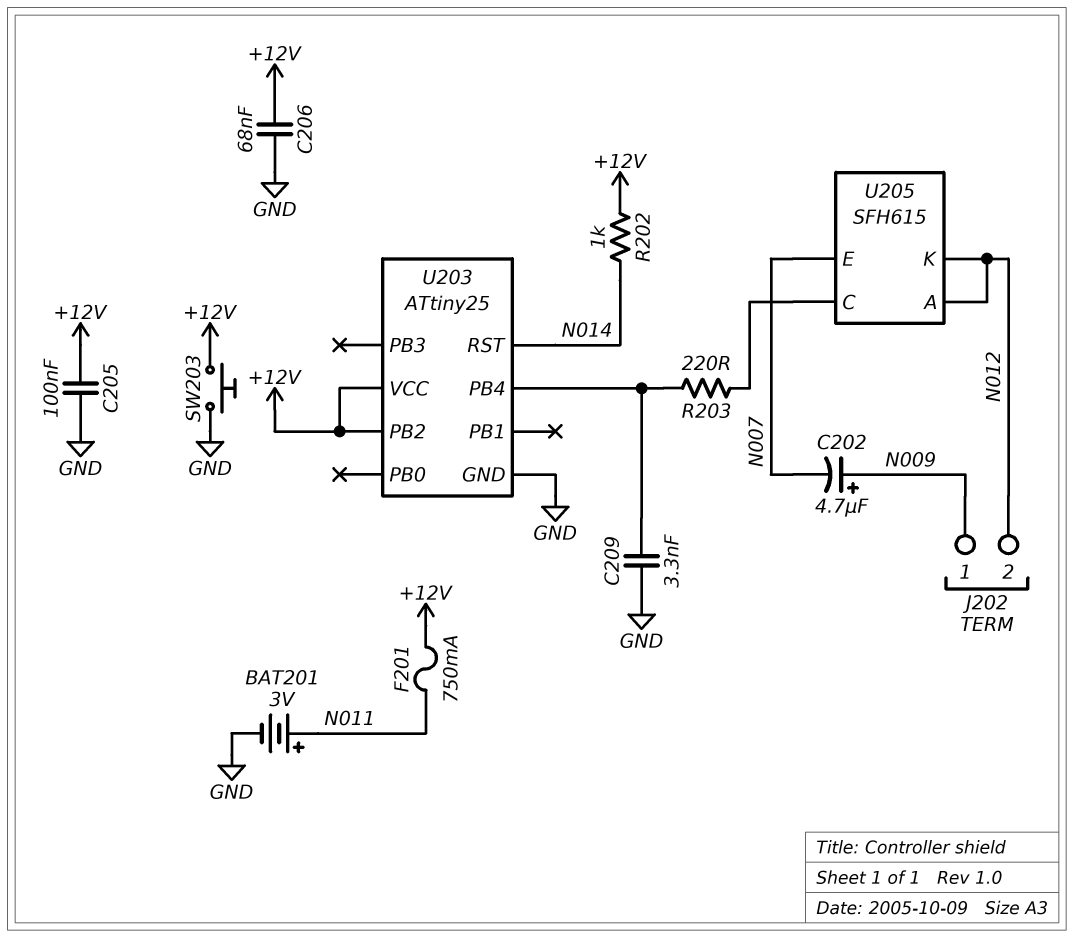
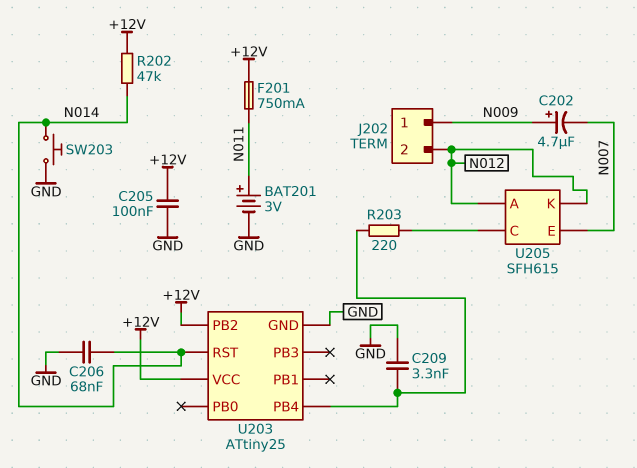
C206: 68nF (+12V, GND) -> 68nF (GND, N014)
R202: 1k (+12V, N014) -> 47k (+12V, N014)
SW203: button (+12V, GND) -> button (GND, N014)

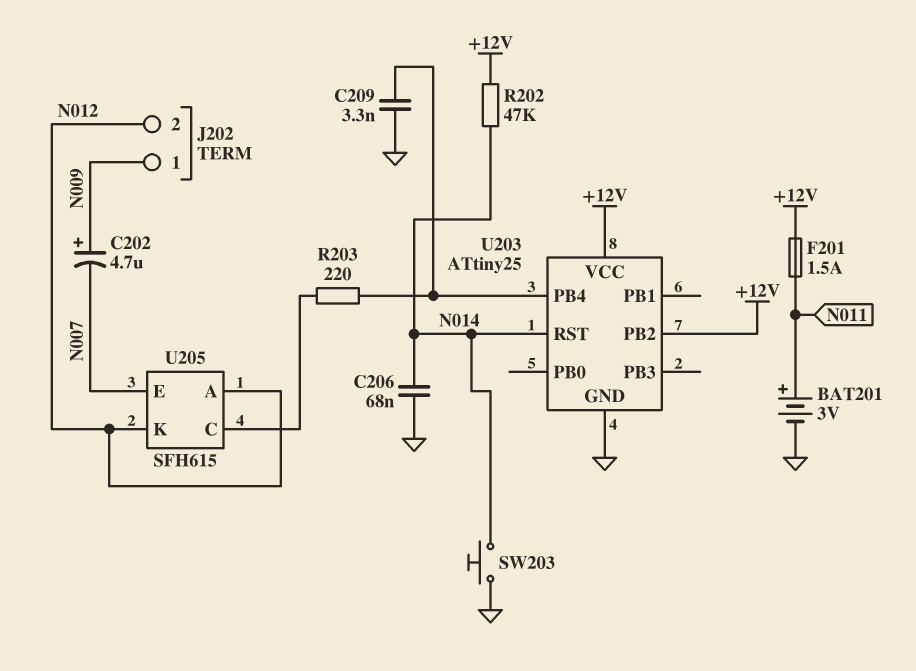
C205: 100nF (+12V, GND) -> none
F201: 750mA (+12V, N011) -> 1.5A (+12V, N011)

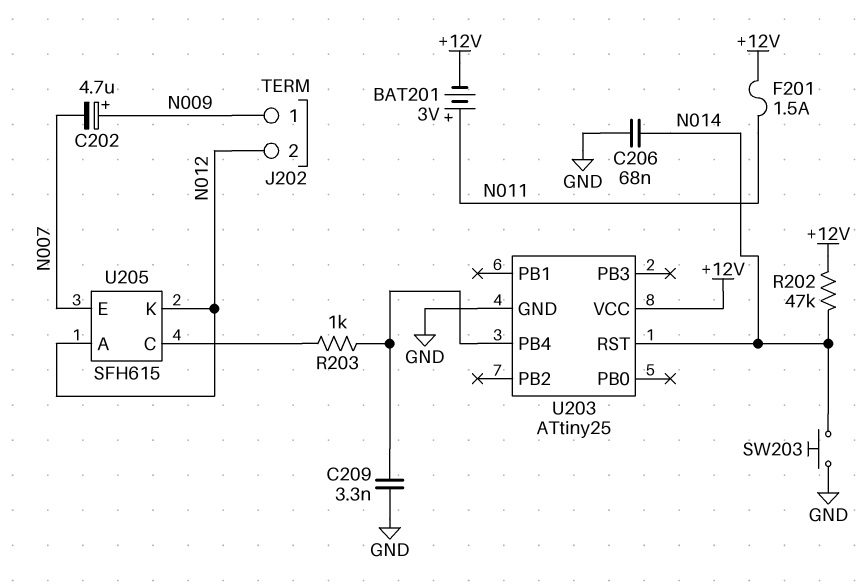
BAT201: 3V (plus N011, minus GND) -> 3V (plus N011, minus +12V)
R203: 220 (U203/PB4, U205/C) -> 1k (U203/PB4, U205/C)
U203 pin PB2: +12V -> none

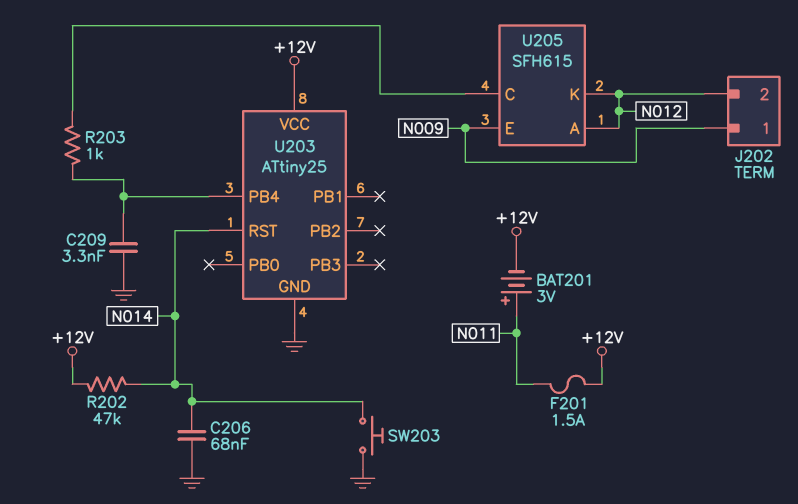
C202: 4.7uF (plus N009, minus N007) -> none
U205 pin E: N007 -> N009

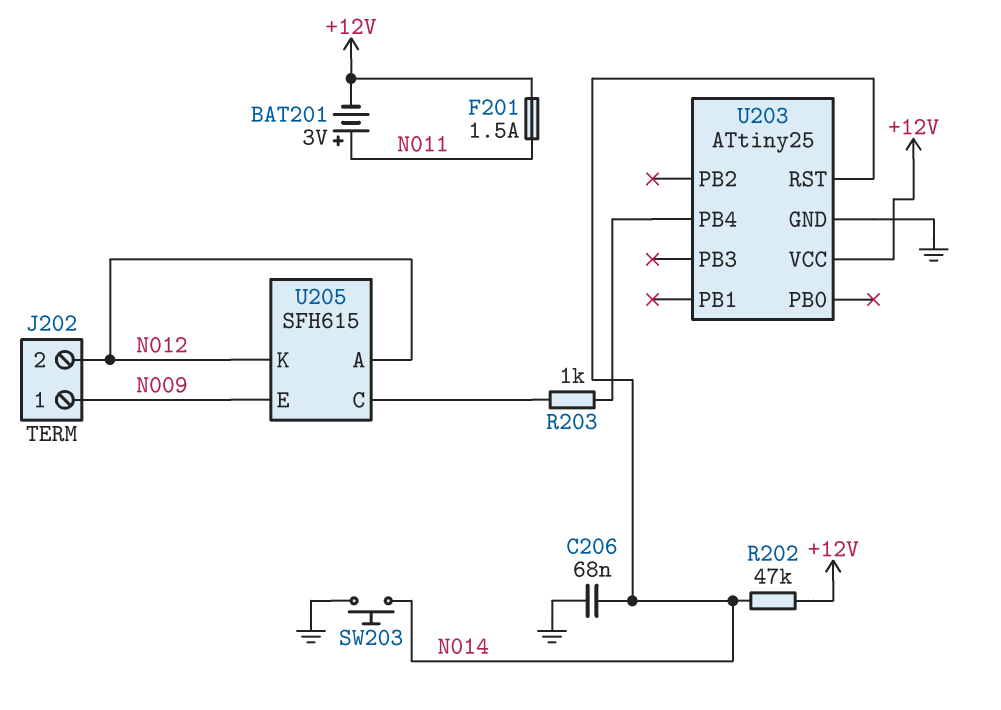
C209: 3.3nF (GND, U203/PB4) -> none

